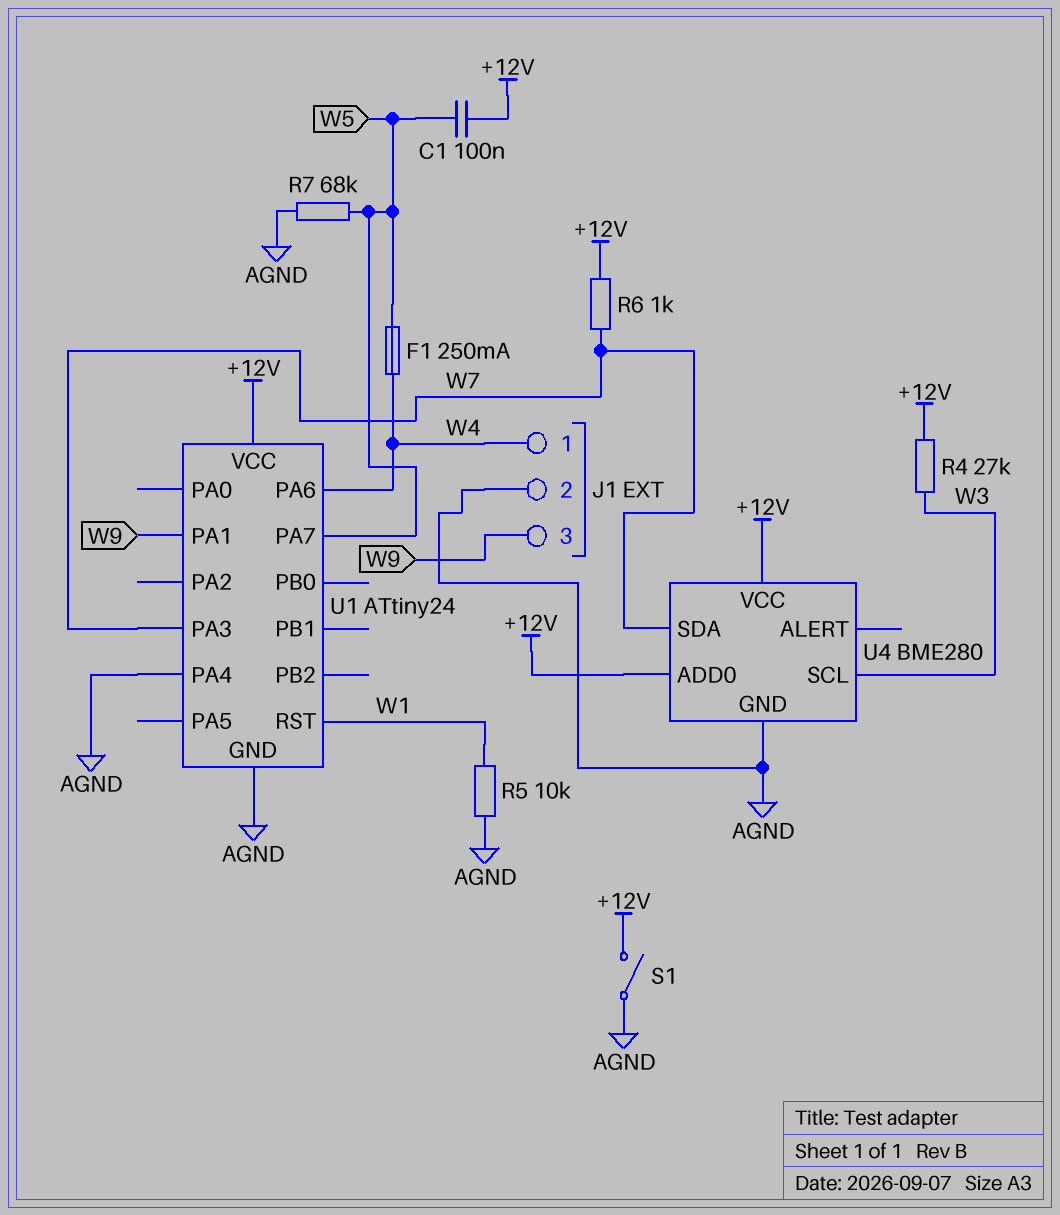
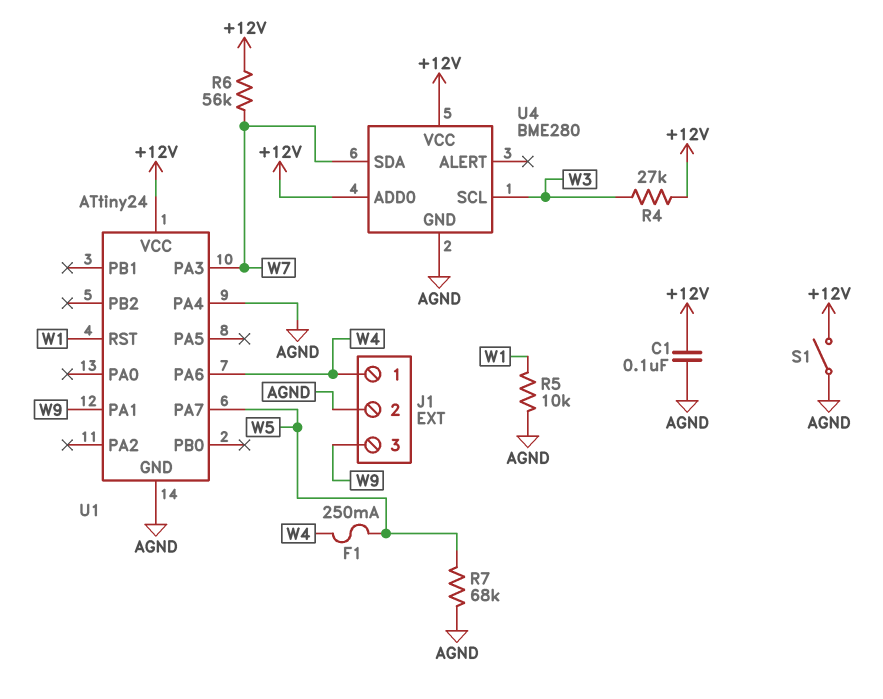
C1: 100nF (+12V, W5) -> 100nF (+12V, AGND)
R6: 1k (+12V, W7) -> 56k (+12V, W7)

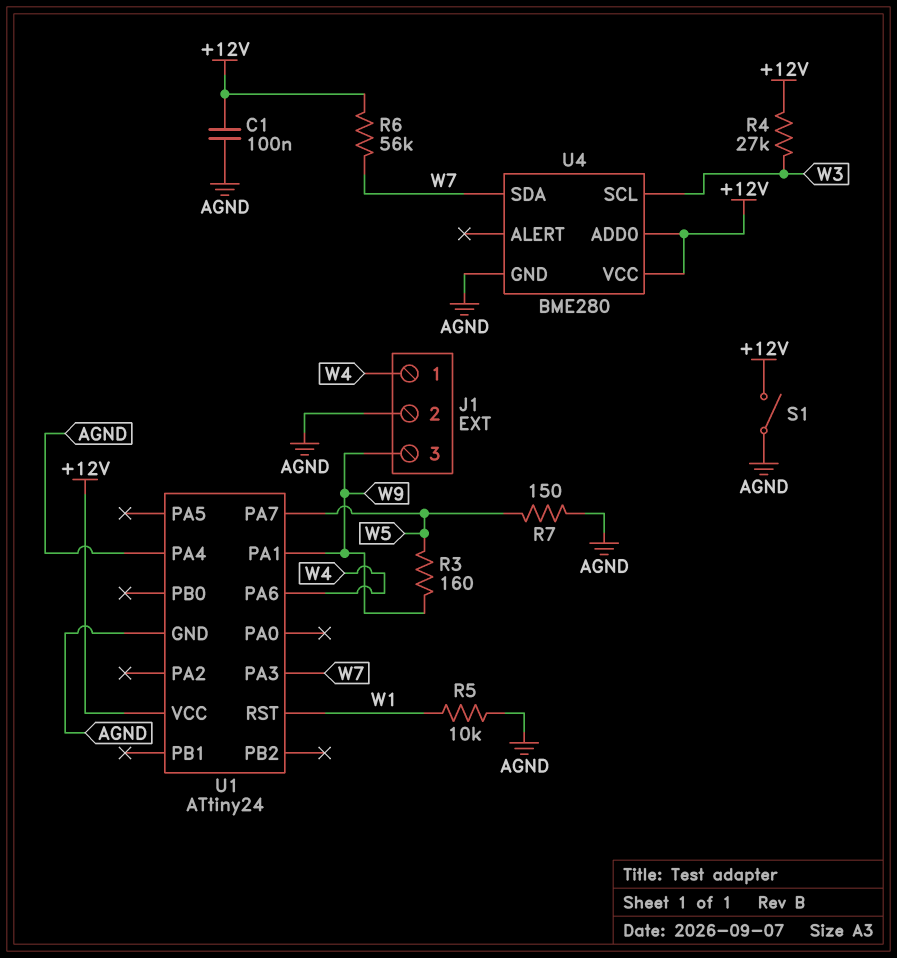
F1: 250mA (W4, W5) -> none
R3: none -> 160 (W5, W9)
R7: 68k (AGND, W5) -> 150 (AGND, W5)

